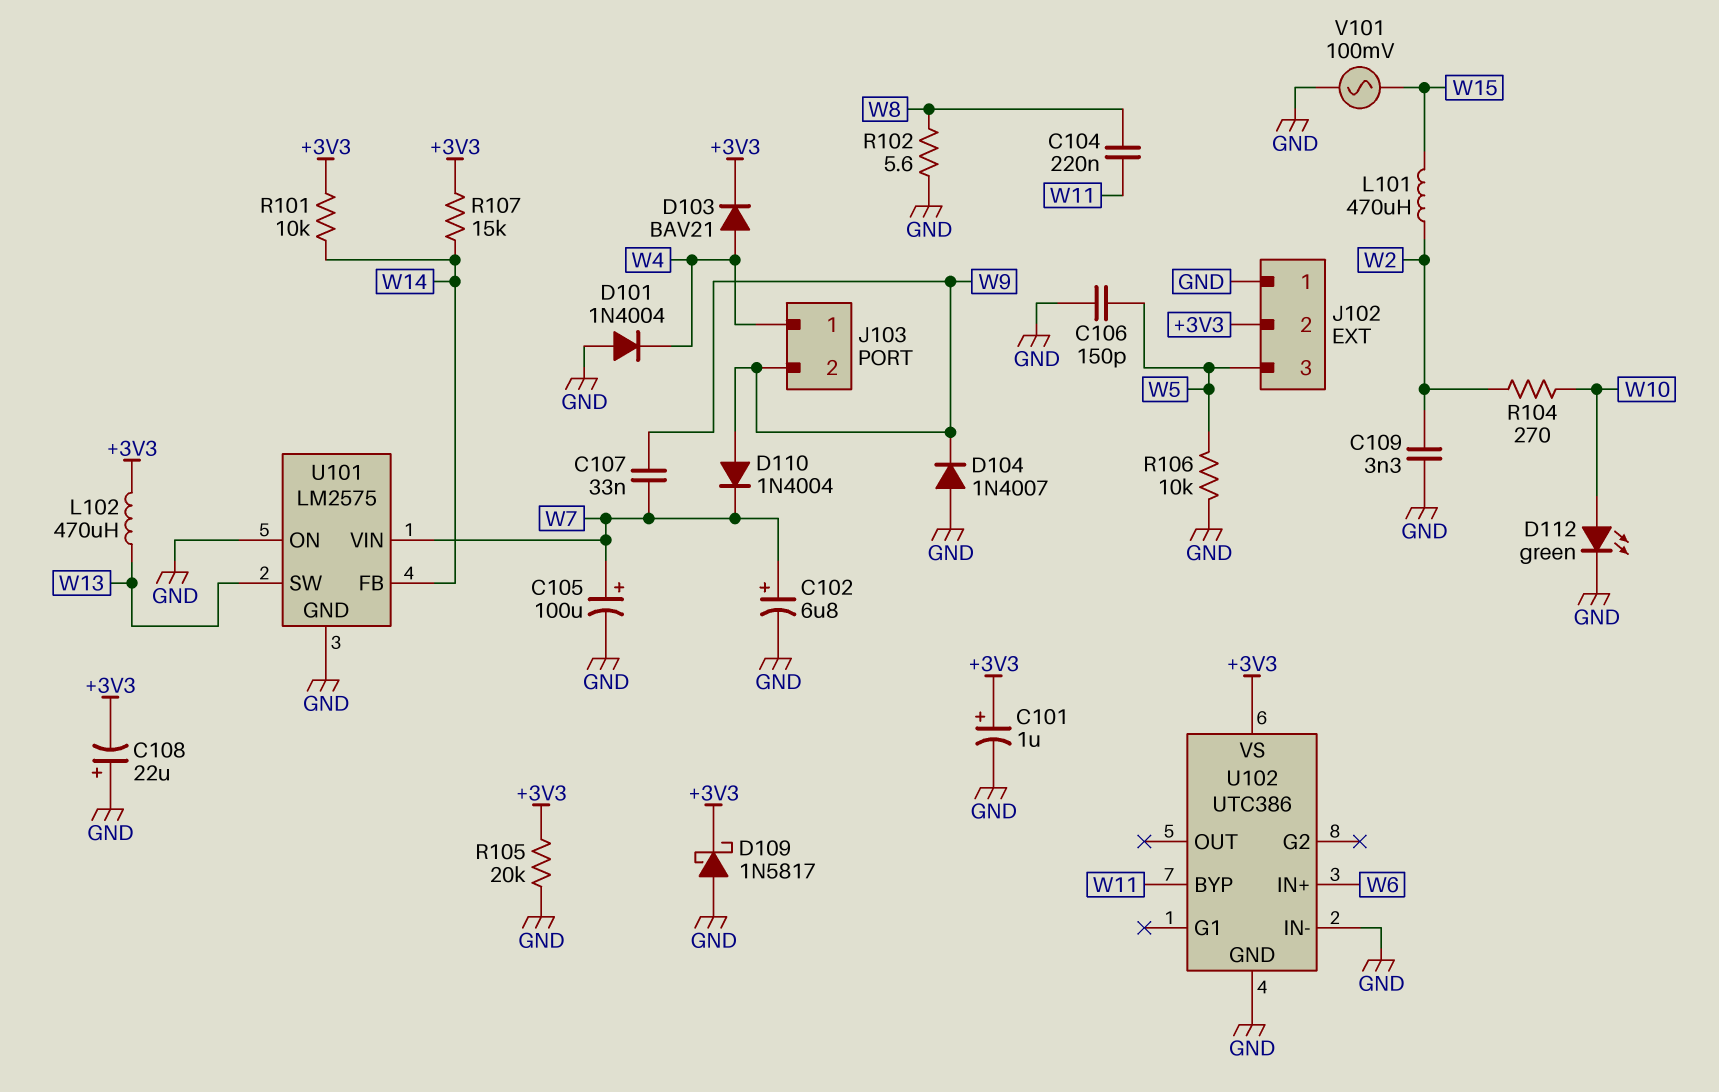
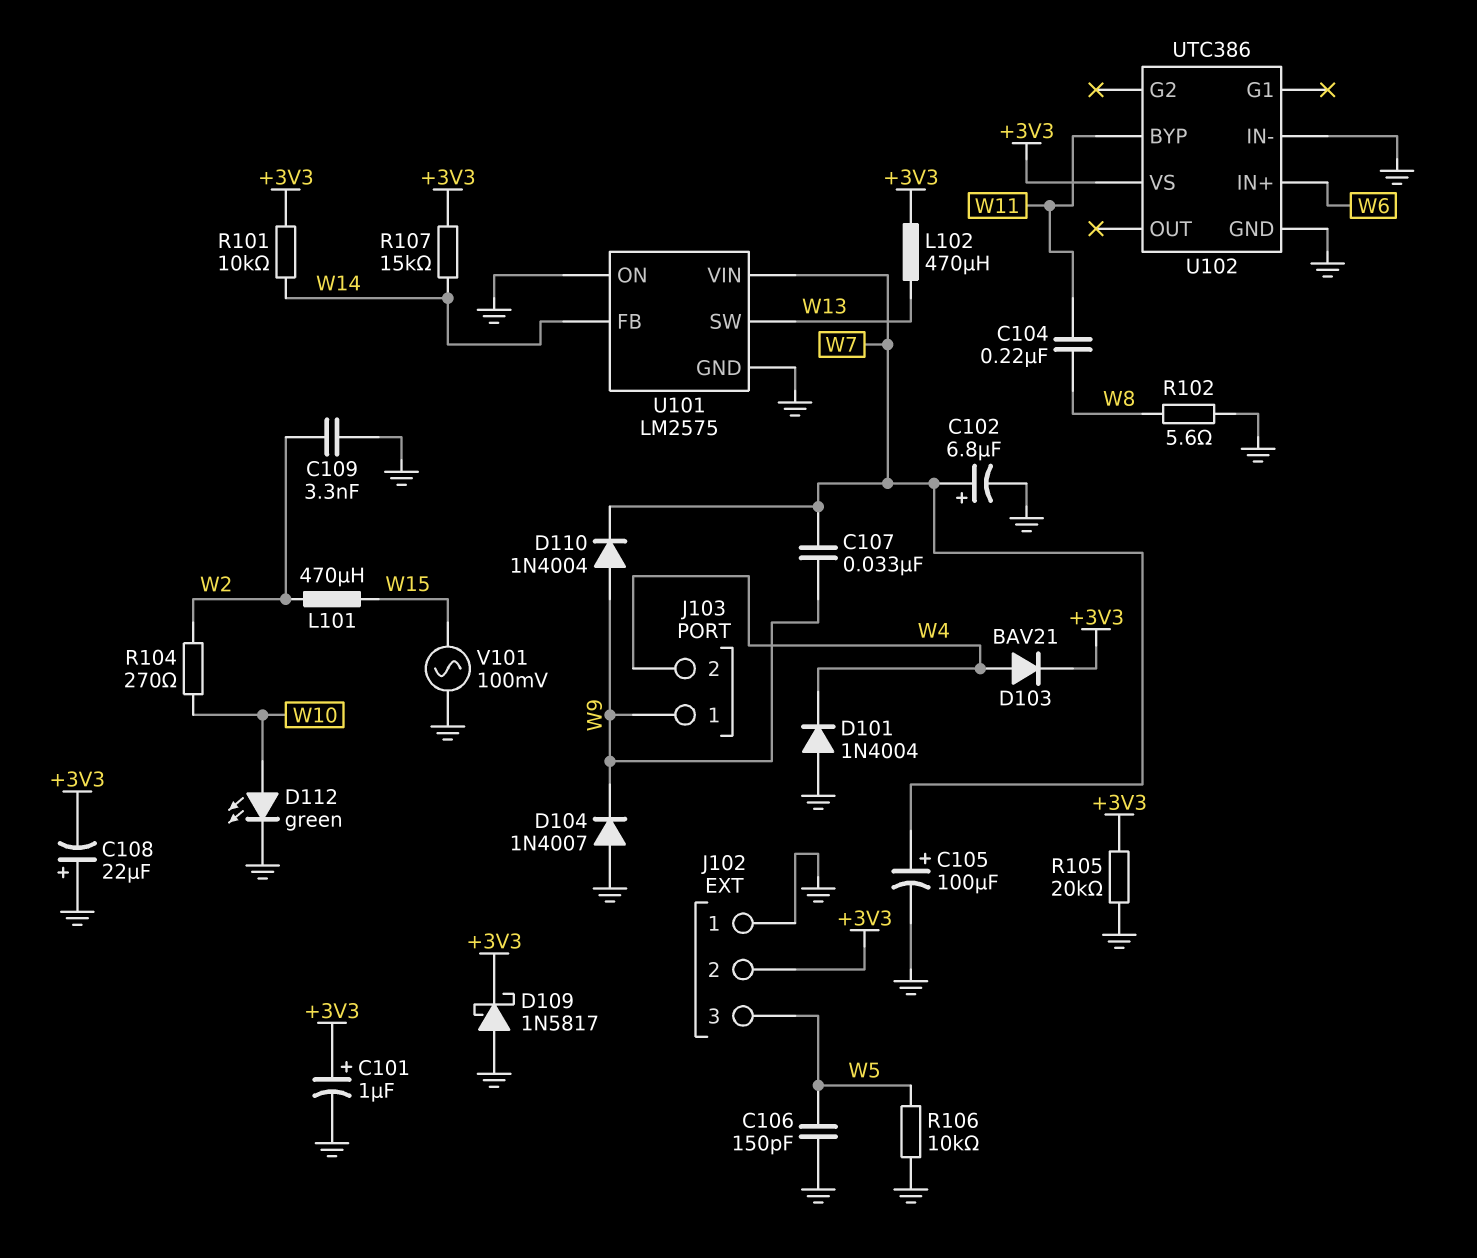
J103 pin 1: W4 -> W9
J103 pin 2: W9 -> W4

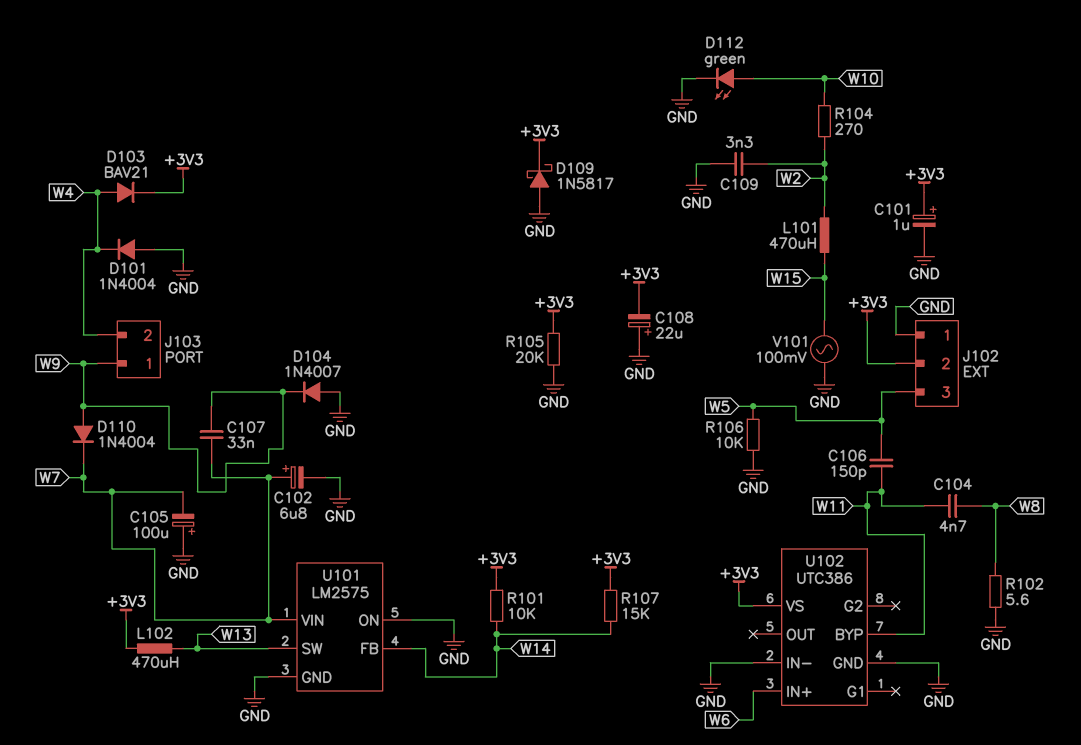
C104: 220nF (W8, W11) -> 4.7nF (W8, W11)
C105: 100uF (plus W7, minus GND) -> 100uF (plus GND, minus W7)
C106: 150pF (GND, W5) -> 150pF (W5, W11)

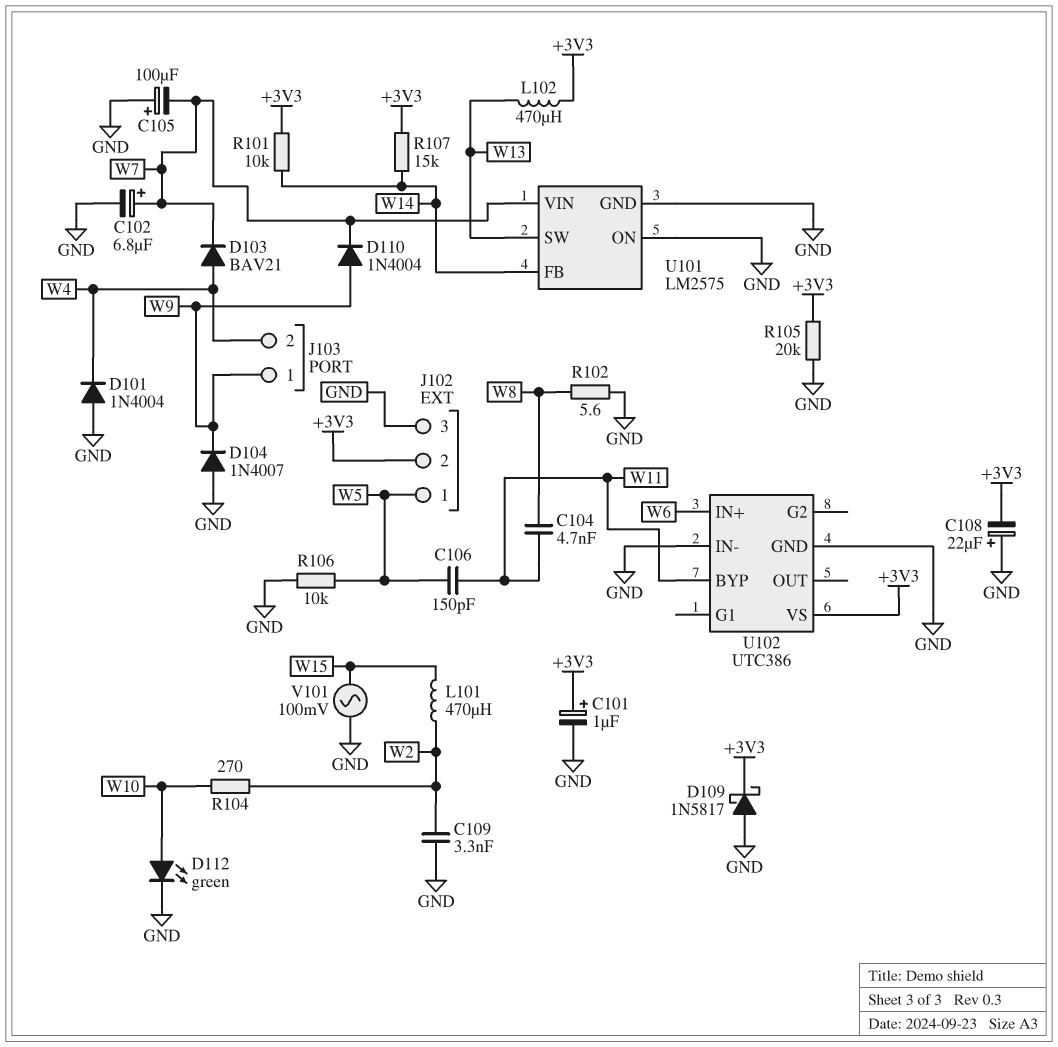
C107: 33nF (W7, W9) -> none
D103: diode BAV21 (A W4, K +3V3) -> diode BAV21 (A W4, K W7)
J102 pin 1: GND -> W5
J102 pin 3: W5 -> GND

